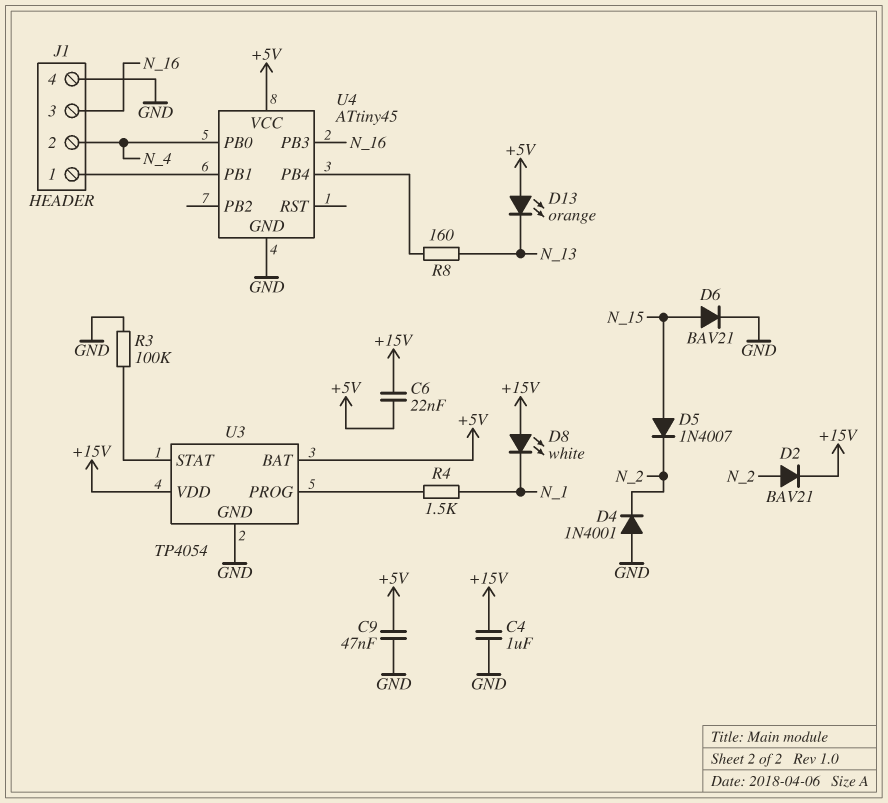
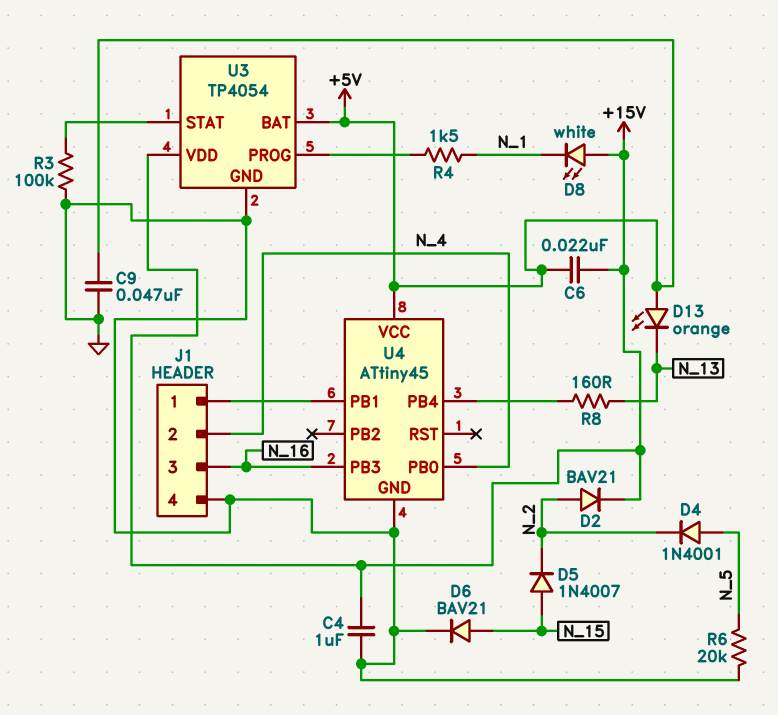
D4: diode 1N4001 (A GND, K N_2) -> diode 1N4001 (A N_5, K N_2)
R6: none -> 20k (GND, N_5)

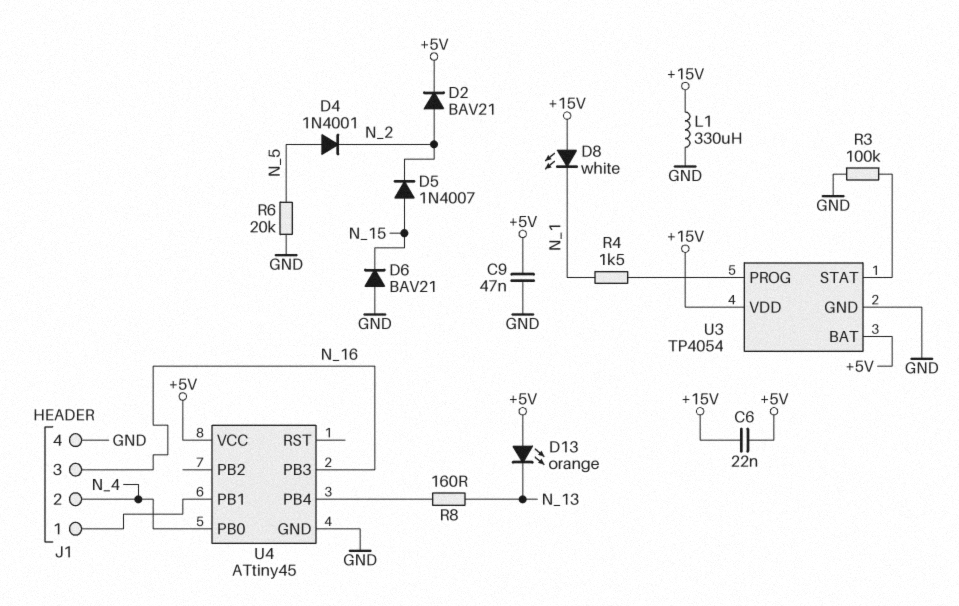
C4: 1uF (+15V, GND) -> none
D2: diode BAV21 (A N_2, K +15V) -> diode BAV21 (A N_2, K +5V)
D6: diode BAV21 (A N_15, K GND) -> diode BAV21 (A GND, K N_15)
L1: none -> 330uH (+15V, GND)

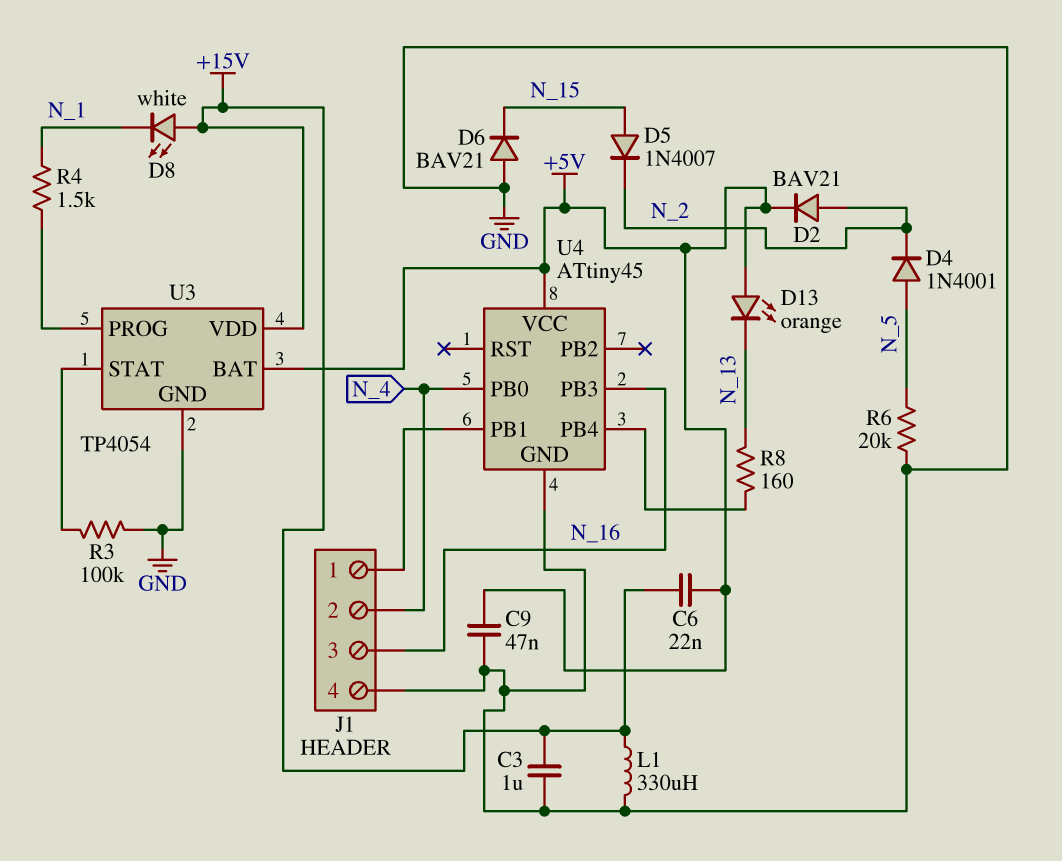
C3: none -> 1uF (+15V, GND)

